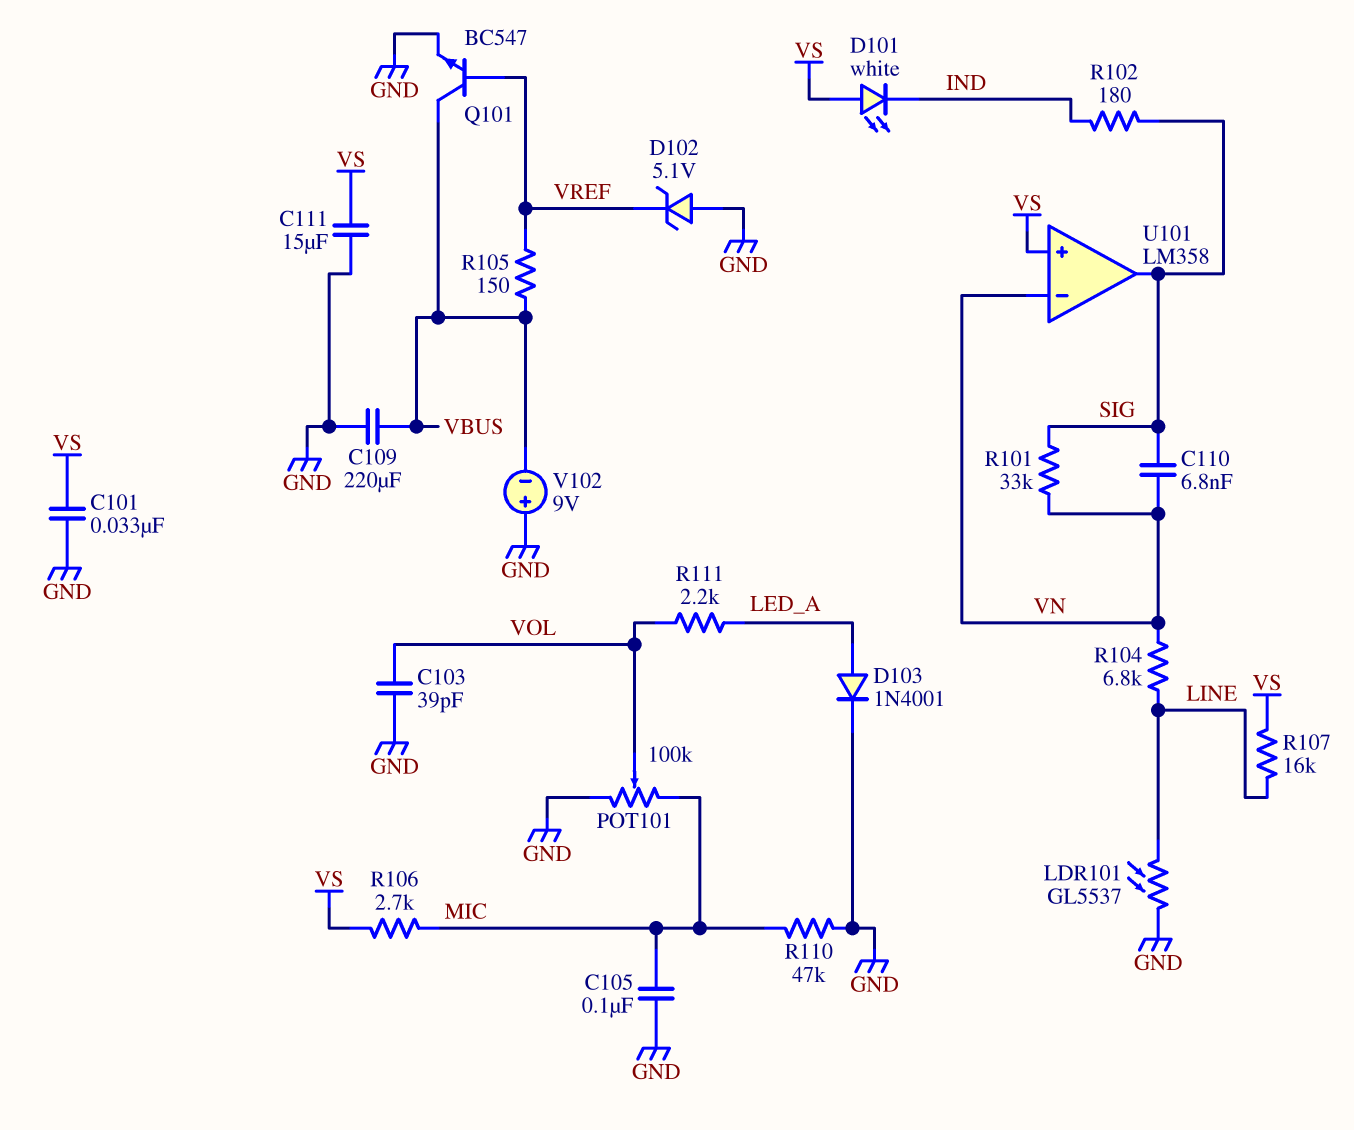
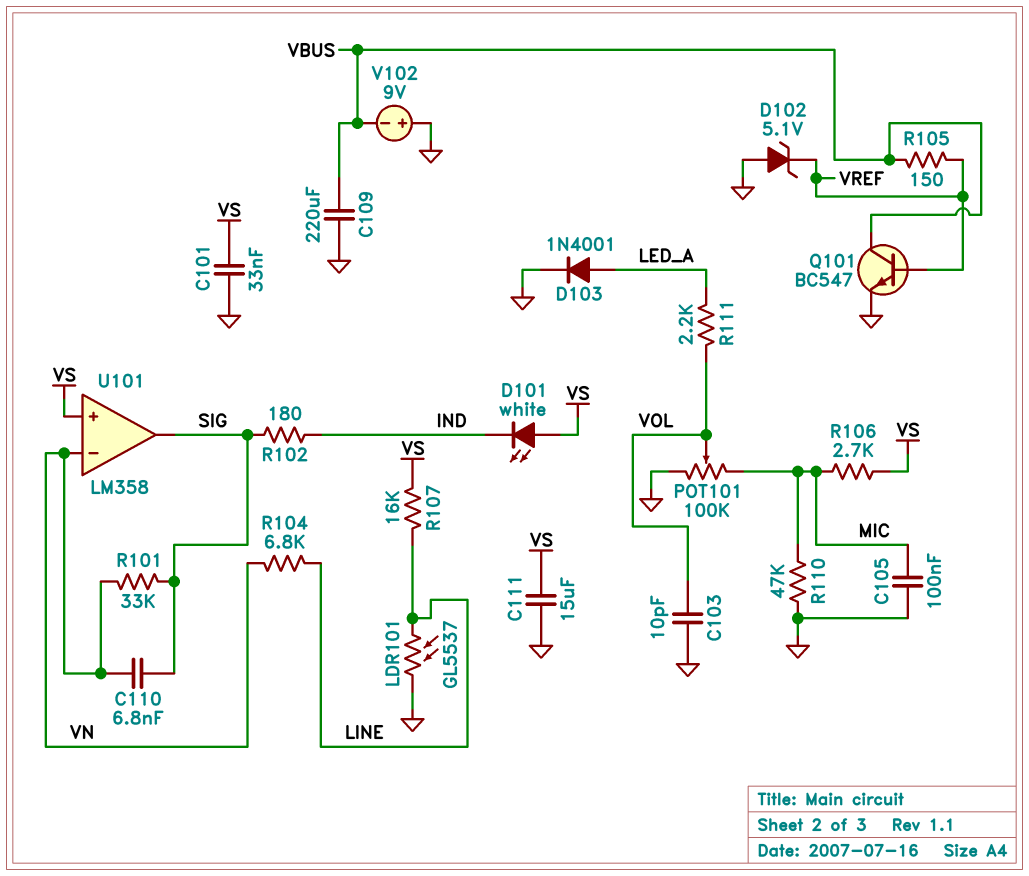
C103: 39pF (GND, VOL) -> 10pF (GND, VOL)

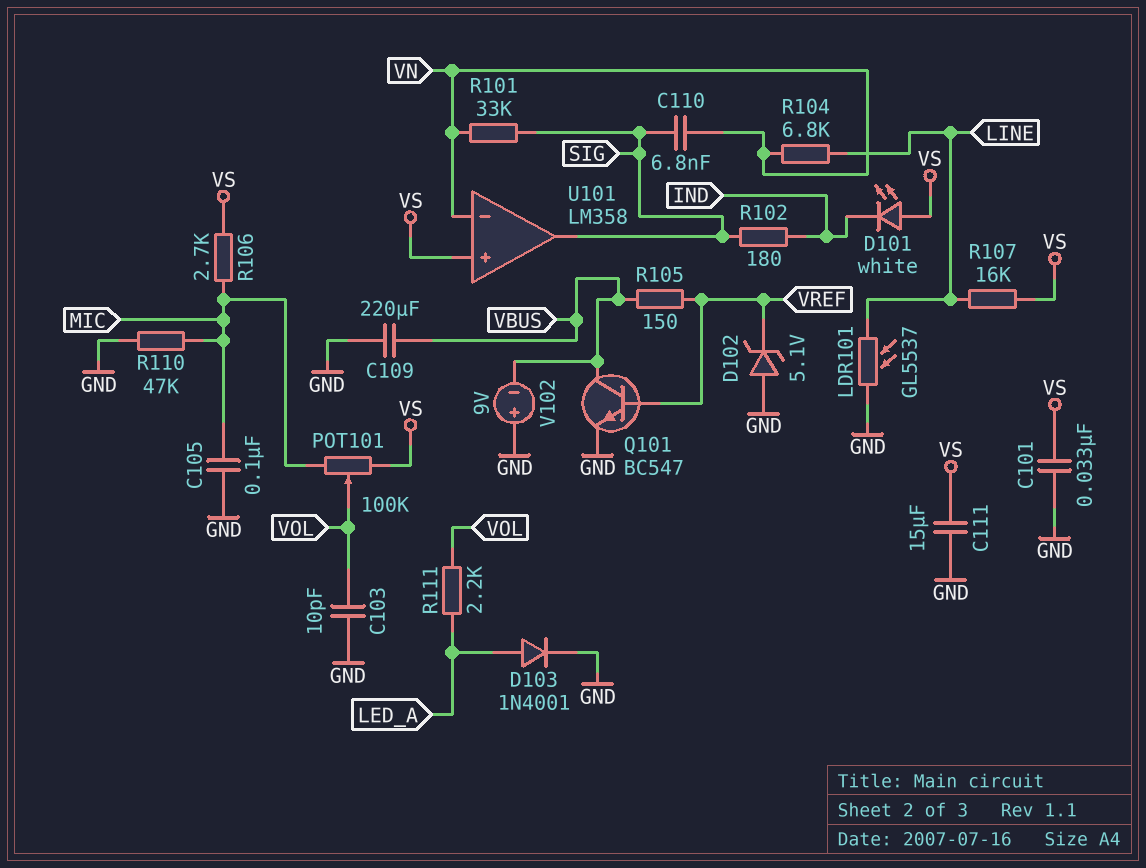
POT101: 100k (GND, MIC, wiper VOL) -> 100k (MIC, VS, wiper VOL)

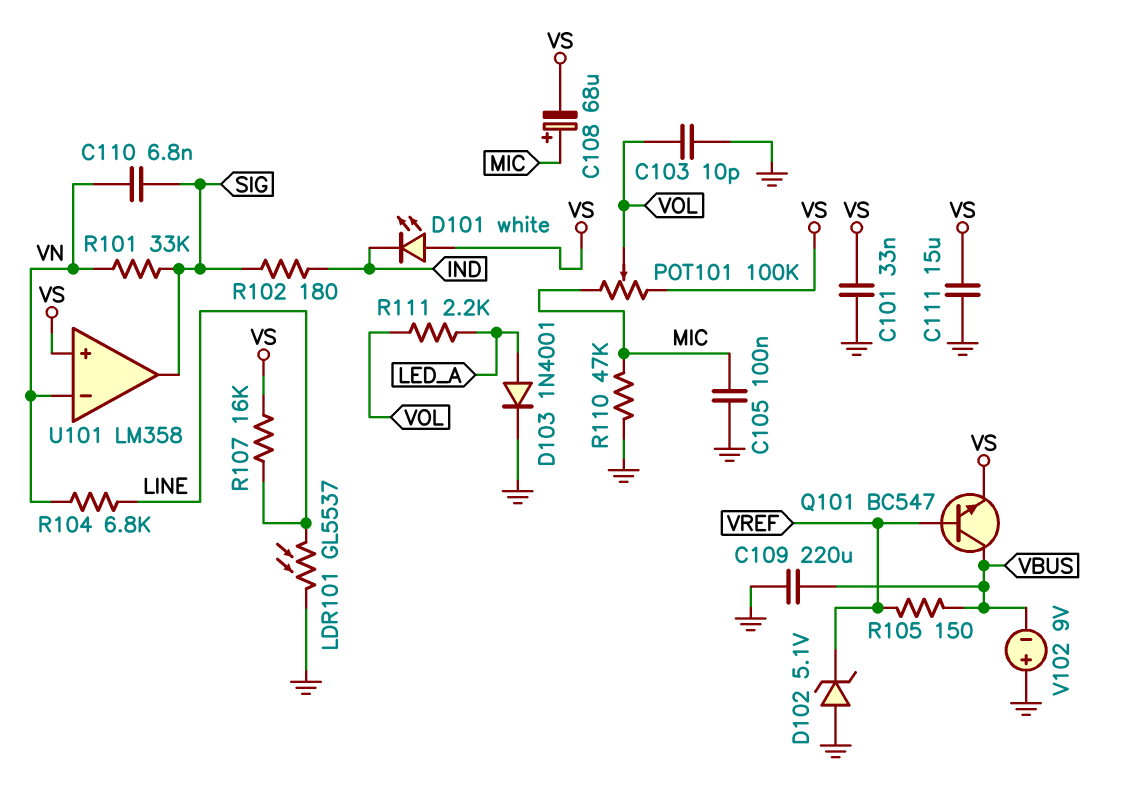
C108: none -> 68uF (plus MIC, minus VS)
Q101: NPN BC547 (B VREF, C VBUS, E GND) -> NPN BC547 (B VREF, C VBUS, E VS)
R106: 2.7k (MIC, VS) -> none

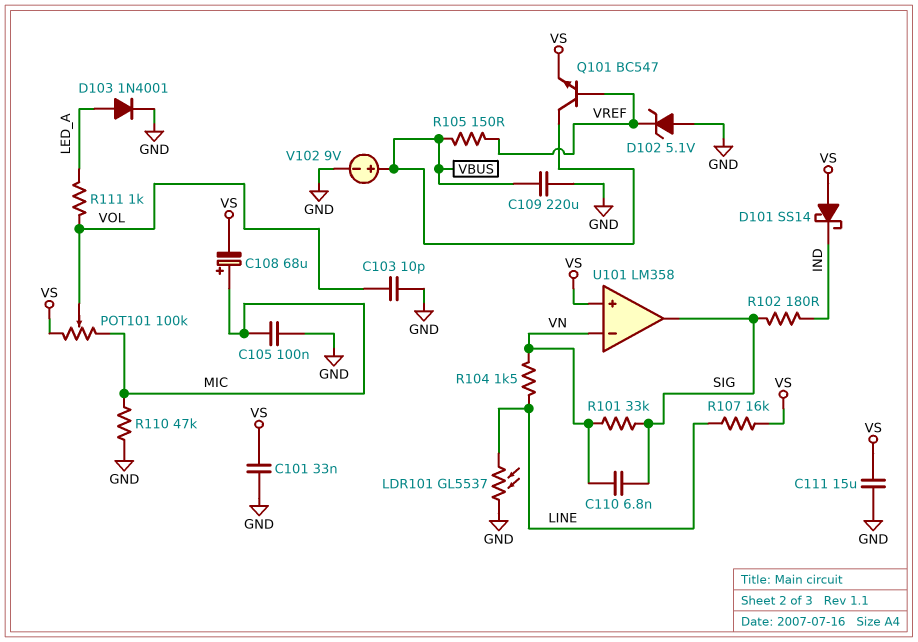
D101: LED white (A VS, K IND) -> schottky SS14 (A VS, K IND)
R104: 6.8k (LINE, VN) -> 1.5k (LINE, VN)
R111: 2.2k (LED_A, VOL) -> 1k (LED_A, VOL)
V102: 9V (plus GND, minus VBUS) -> 9V (plus VBUS, minus GND)

